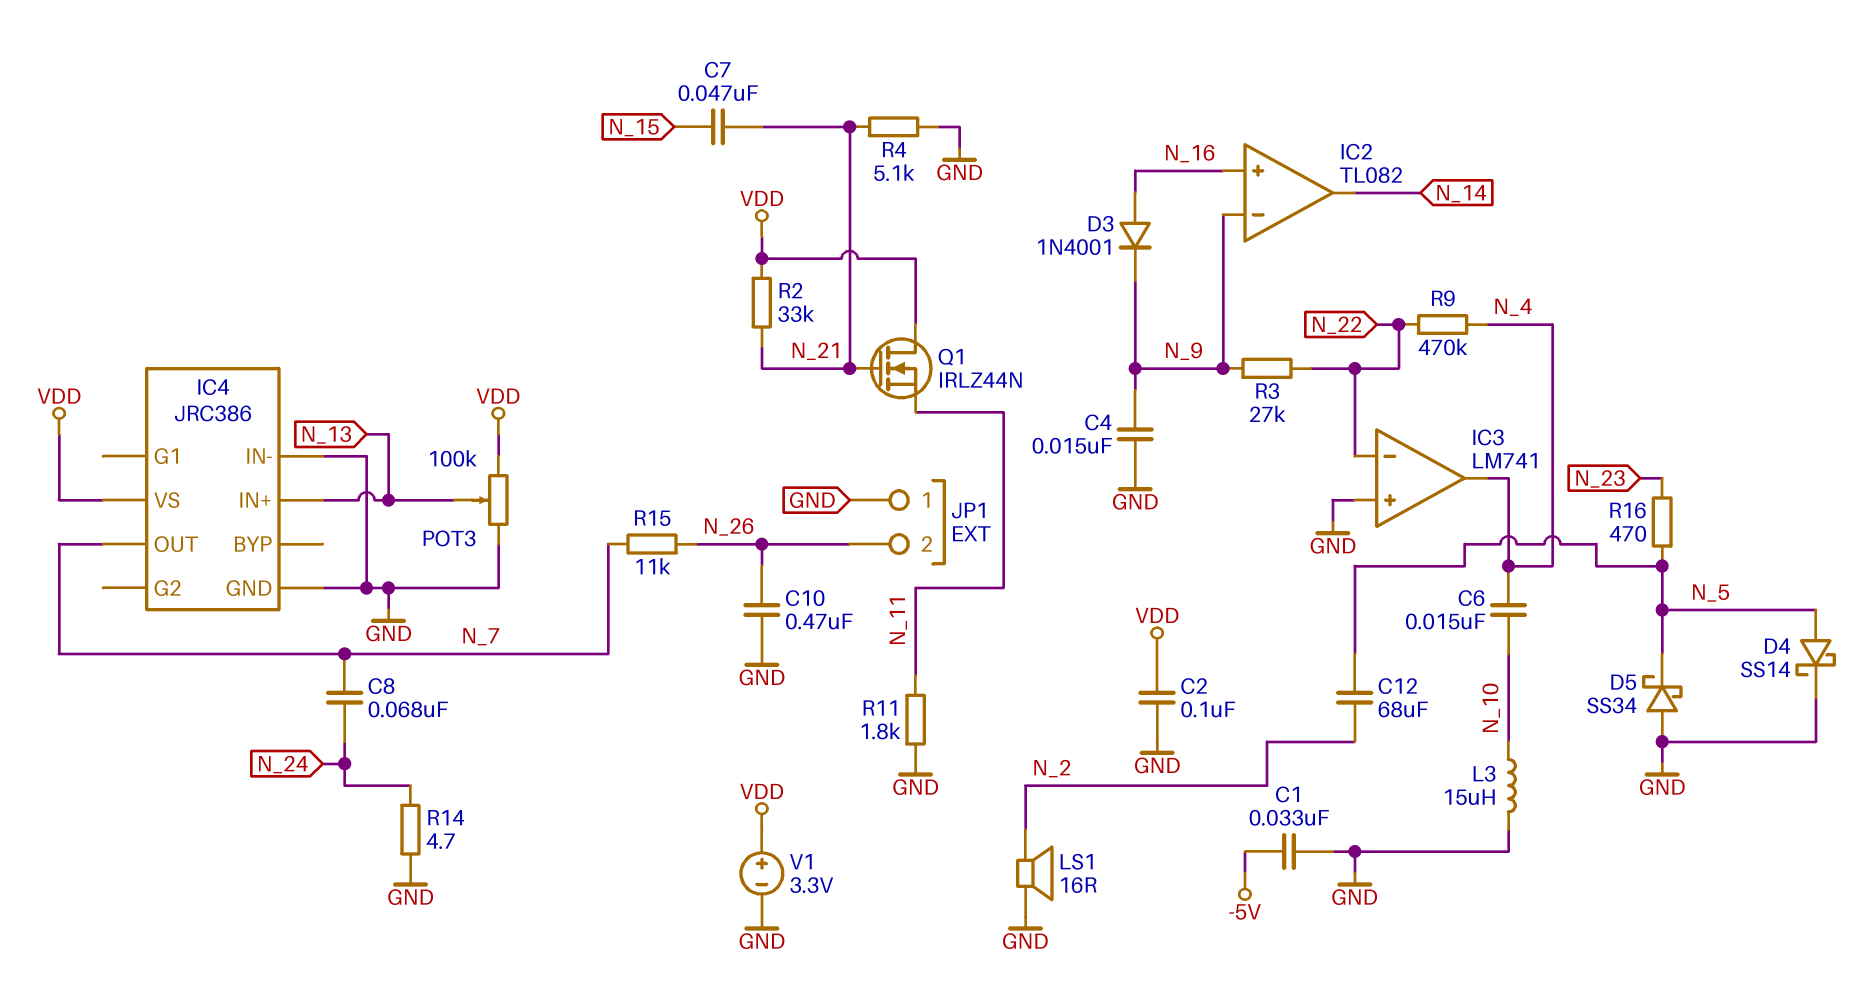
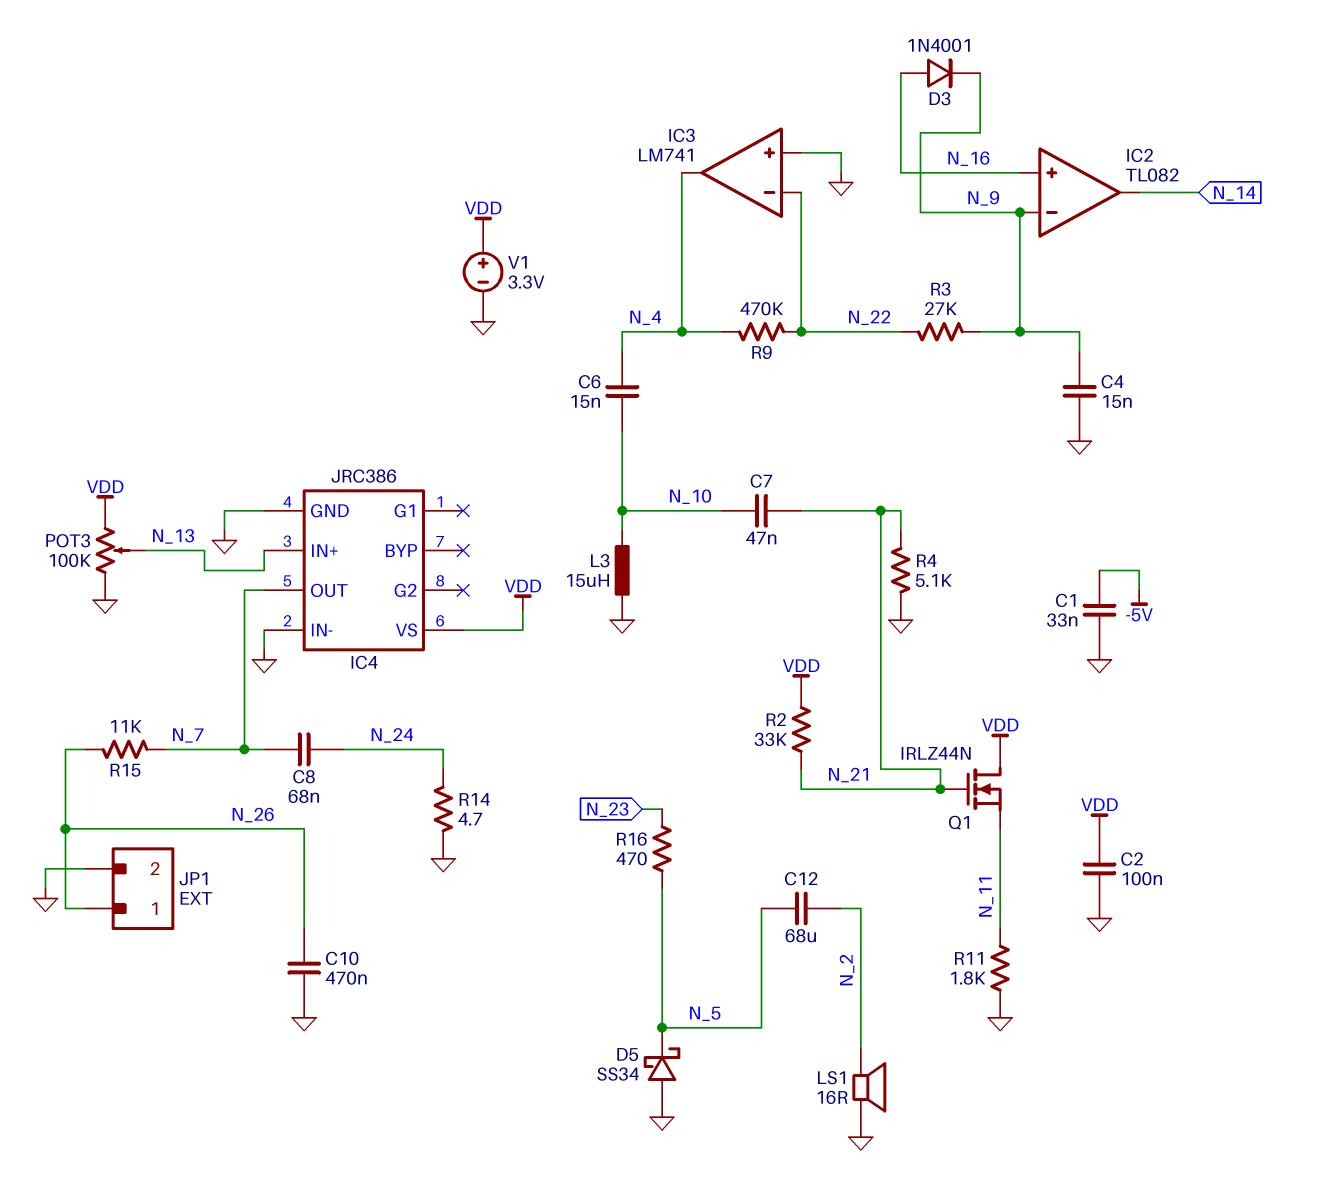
C7: 47nF (N_15, N_21) -> 47nF (N_10, N_21)
D4: schottky SS14 (A N_5, K GND) -> none
JP1 pin 1: GND -> N_26
JP1 pin 2: N_26 -> GND

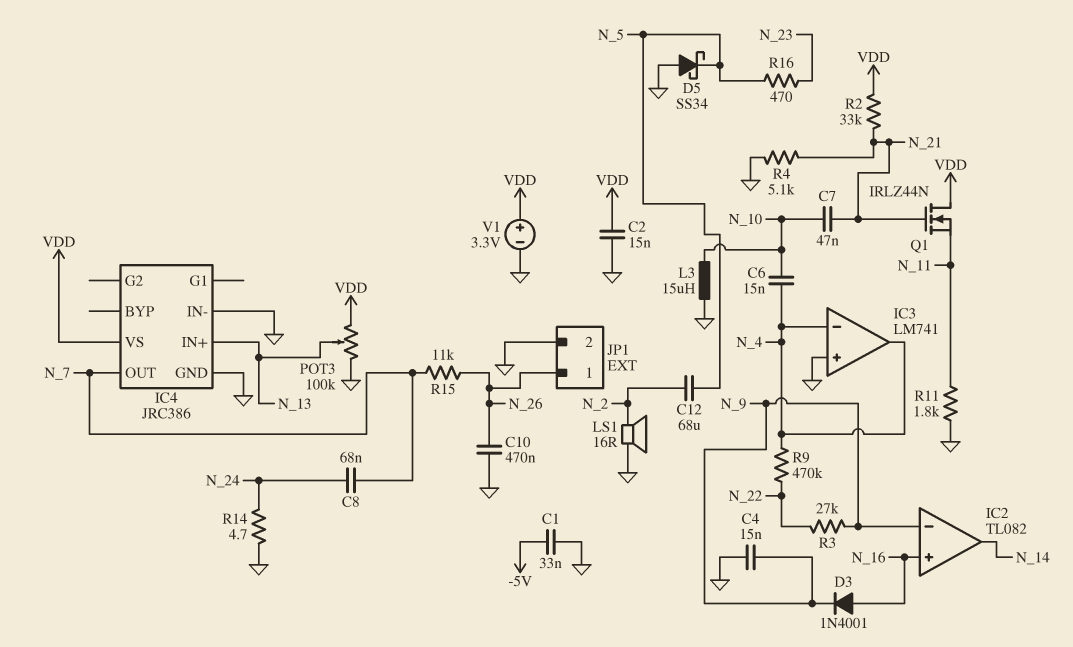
C2: 100nF (GND, VDD) -> 15nF (GND, VDD)
IC3 pin in-: N_22 -> N_4

